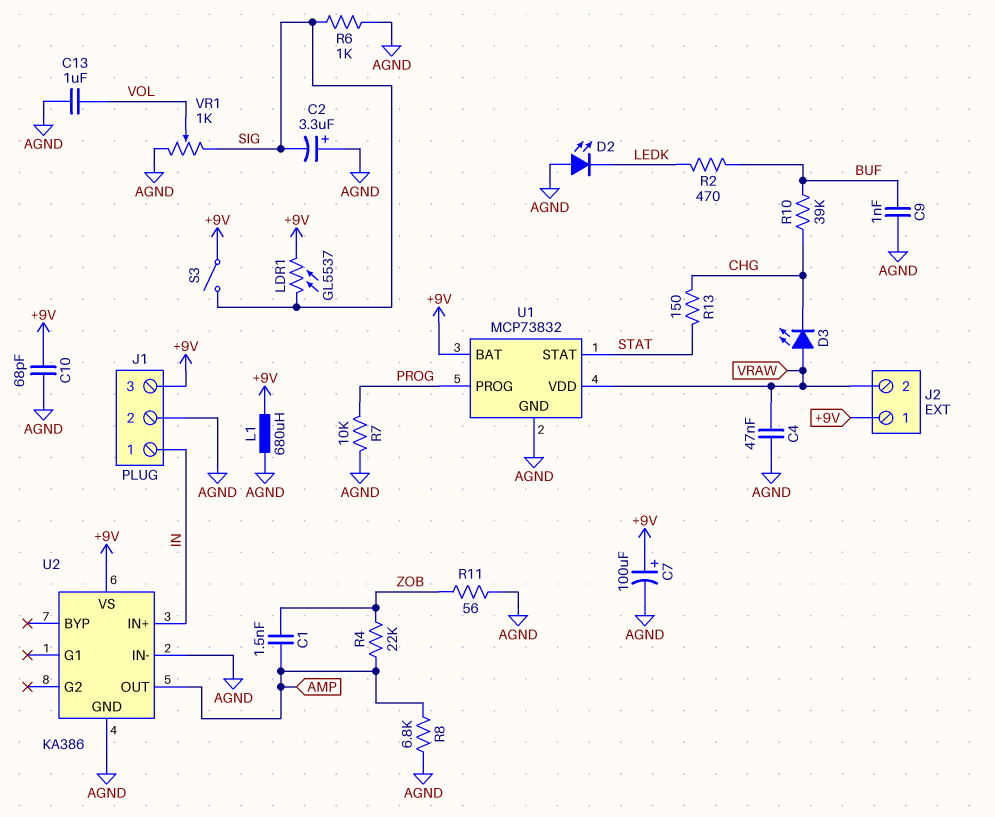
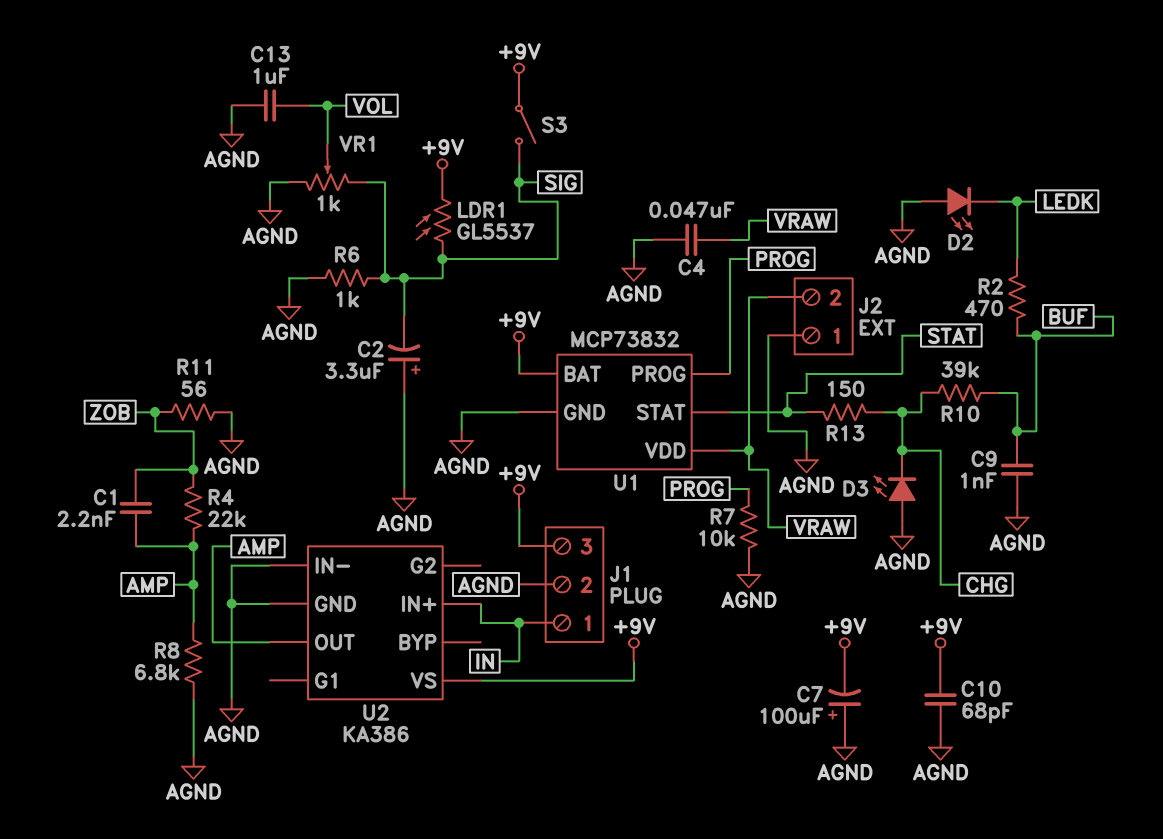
C1: 1.5nF (AMP, ZOB) -> 2.2nF (AMP, ZOB)
C7: 100uF (plus +9V, minus AGND) -> 100uF (plus AGND, minus +9V)
D3: LED (A VRAW, K CHG) -> LED (A AGND, K CHG)
J2 pin 1: +9V -> AGND
L1: 680uH (+9V, AGND) -> none

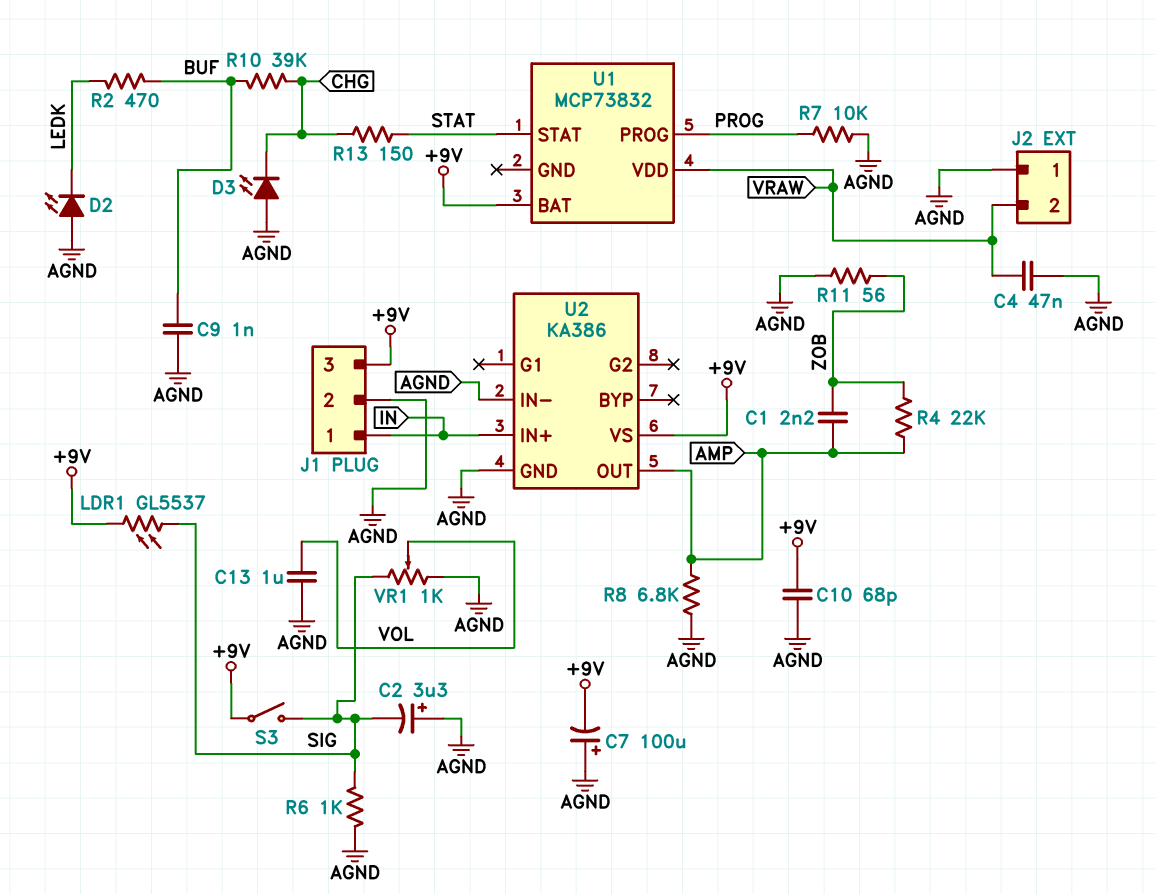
U1 pin GND: AGND -> none

